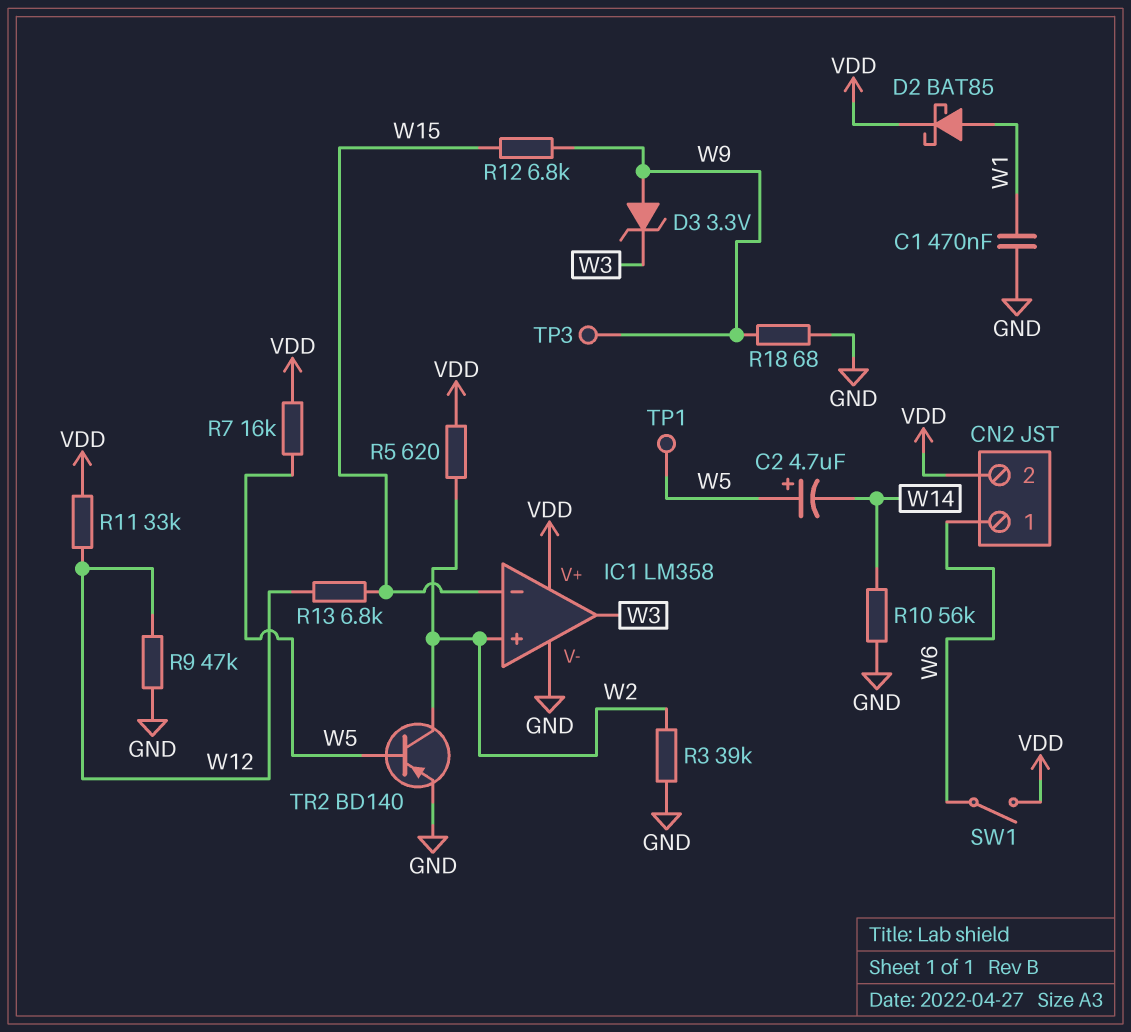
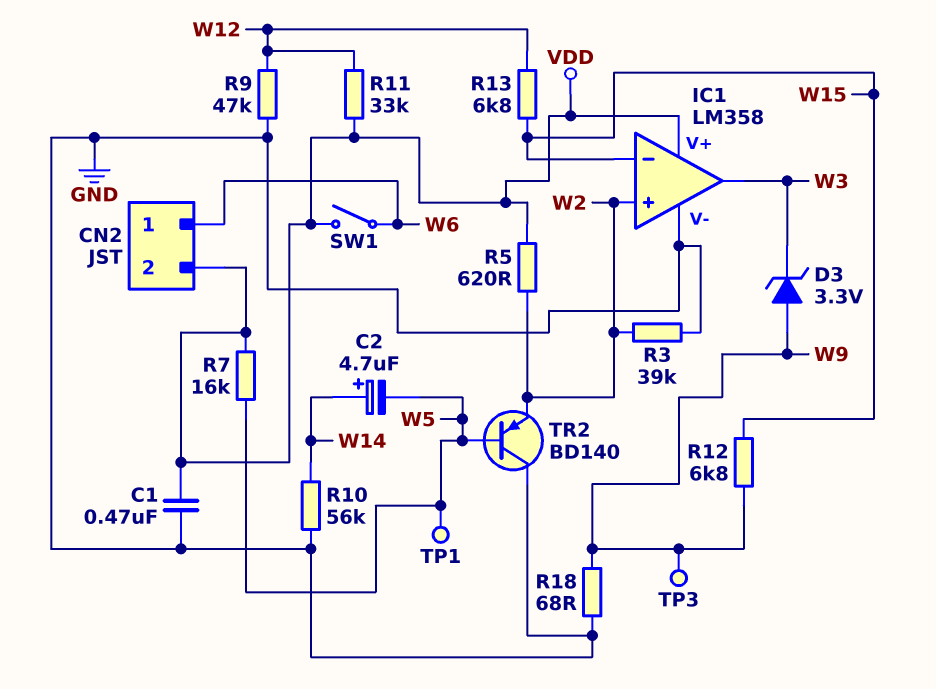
C1: 470nF (GND, W1) -> 470nF (GND, VDD)
C2: 4.7uF (plus W5, minus W14) -> 4.7uF (plus W14, minus W5)
D2: schottky BAT85 (A W1, K VDD) -> none
TR2: PNP BD140 (B W5, C W2, E GND) -> PNP BD140 (B W5, C GND, E W2)

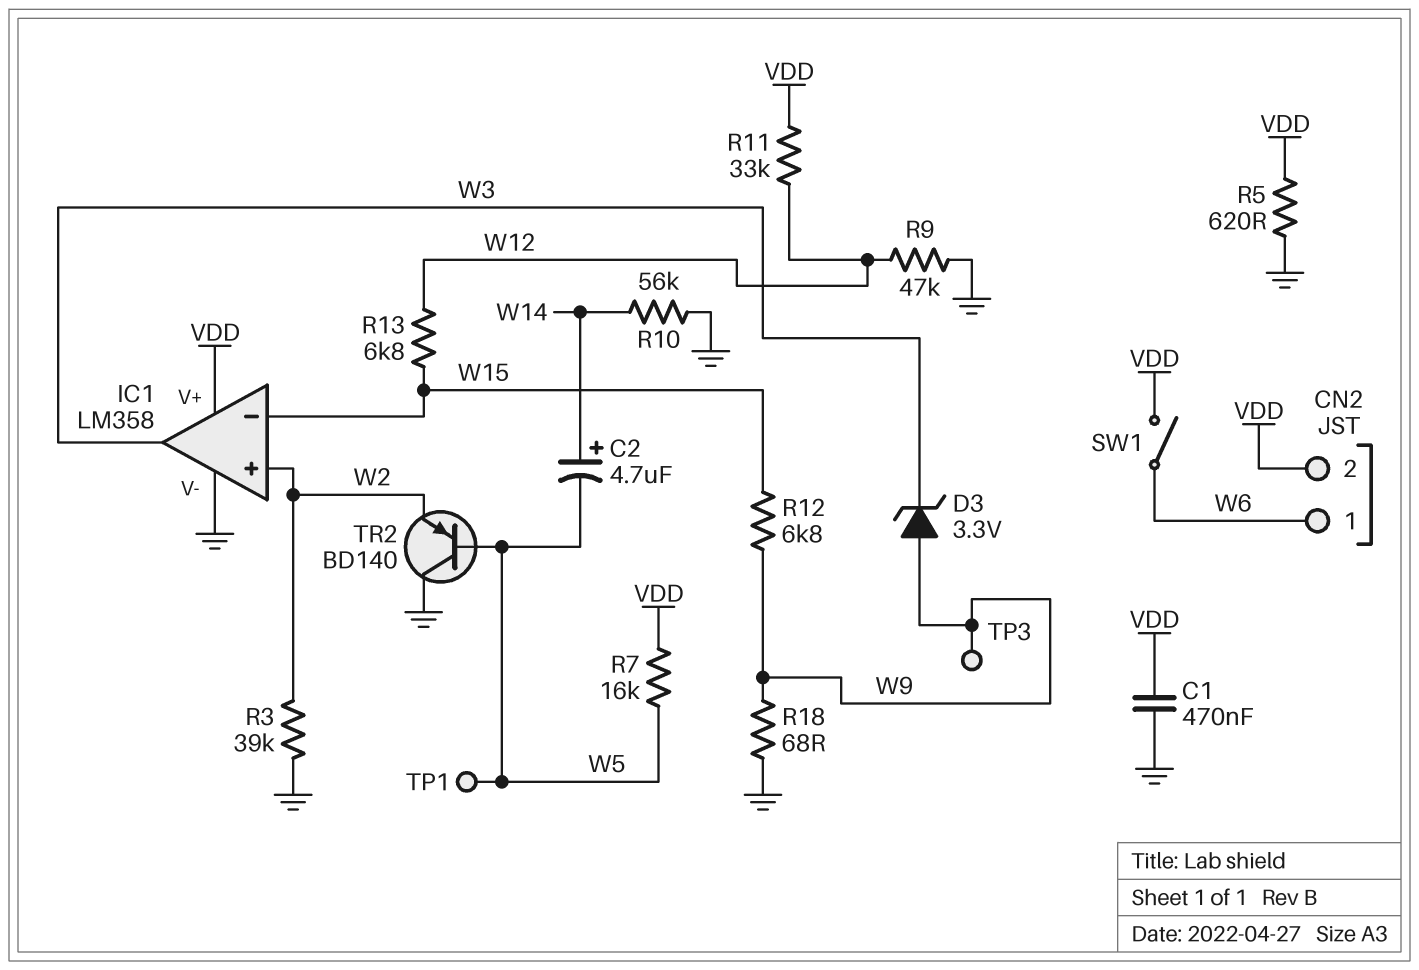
R5: 620 (VDD, W2) -> 620 (GND, VDD)

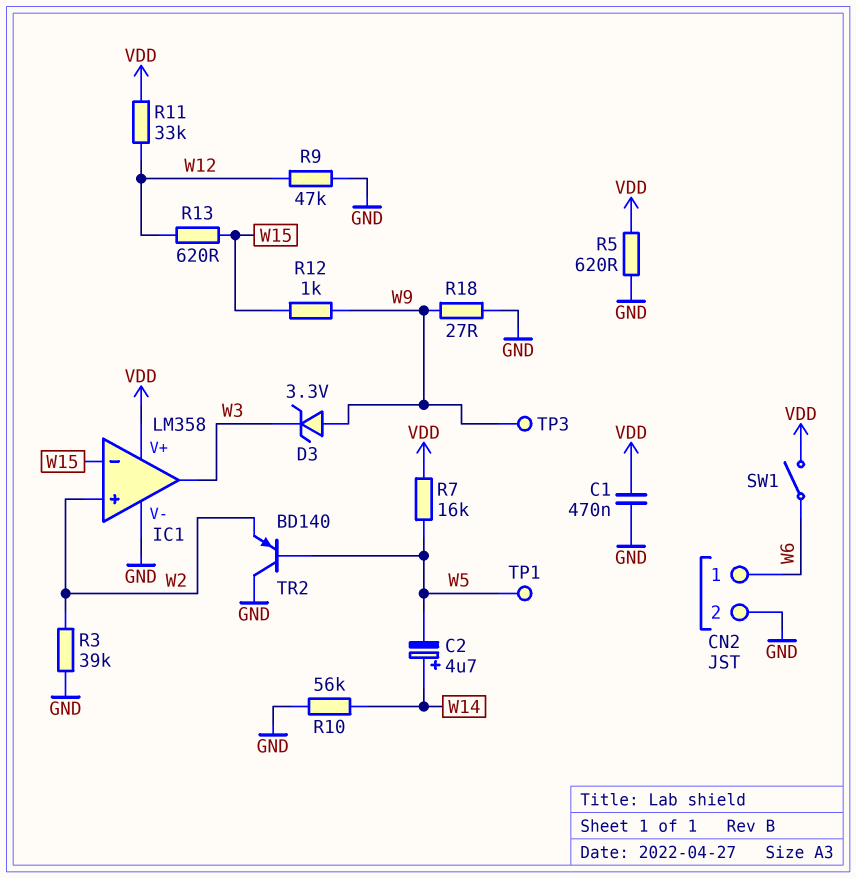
CN2 pin 2: VDD -> GND
R12: 6.8k (W9, W15) -> 1k (W9, W15)
R13: 6.8k (W12, W15) -> 620 (W12, W15)
R18: 68 (GND, W9) -> 27 (GND, W9)

